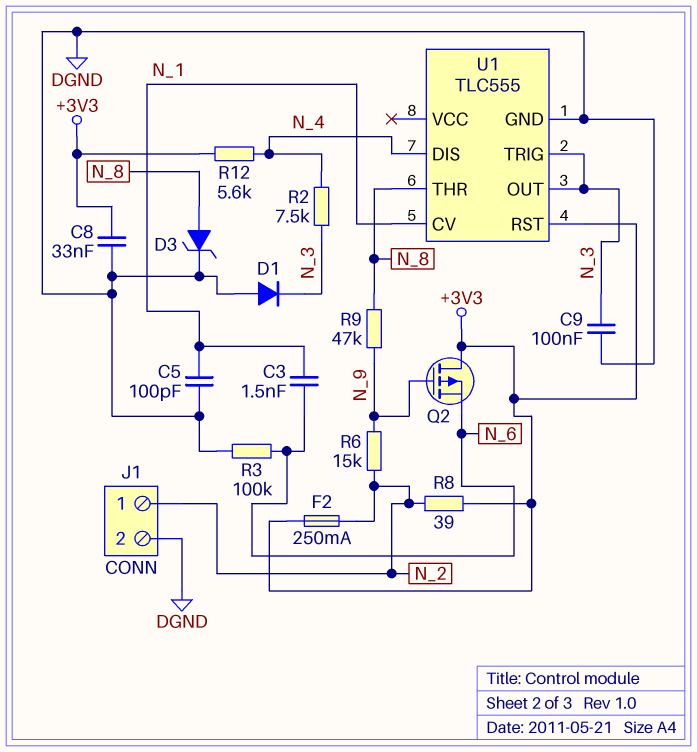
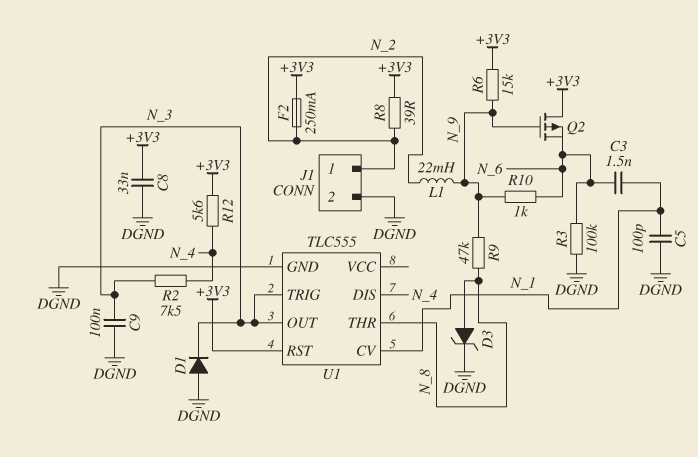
L1: none -> 22mH (N_2, N_9)
R6: 15k (N_2, N_9) -> 15k (+3V3, N_9)
R10: none -> 1k (N_6, N_9)

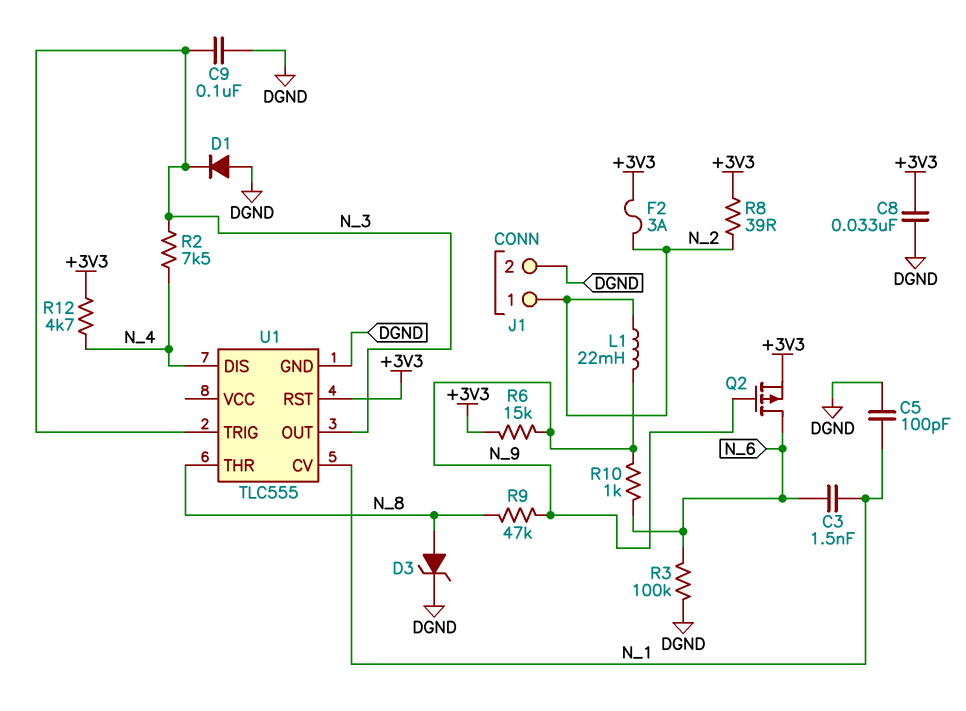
F2: 250mA (+3V3, N_2) -> 3A (+3V3, N_2)
Q2: PMOS (G N_9, D +3V3, S N_6) -> PMOS (G N_9, D N_6, S +3V3)
R12: 5.6k (+3V3, N_4) -> 4.7k (+3V3, N_4)

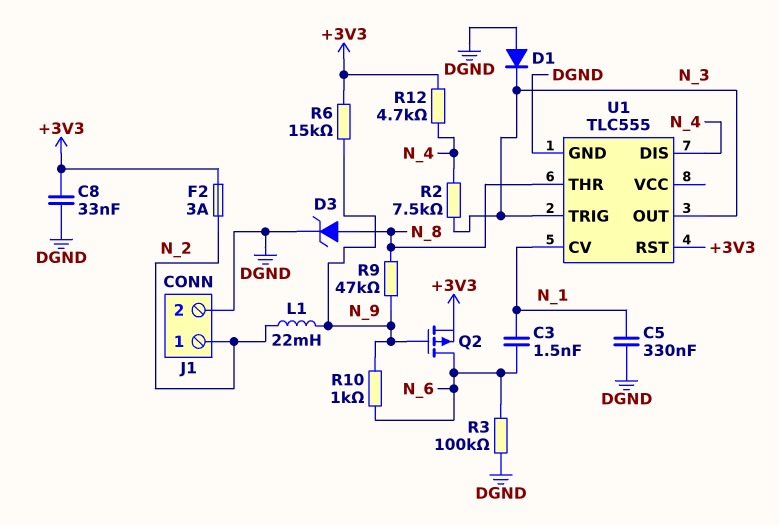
C5: 100pF (DGND, N_1) -> 330nF (DGND, N_1)
C9: 100nF (DGND, N_3) -> none
R8: 39 (+3V3, N_2) -> none

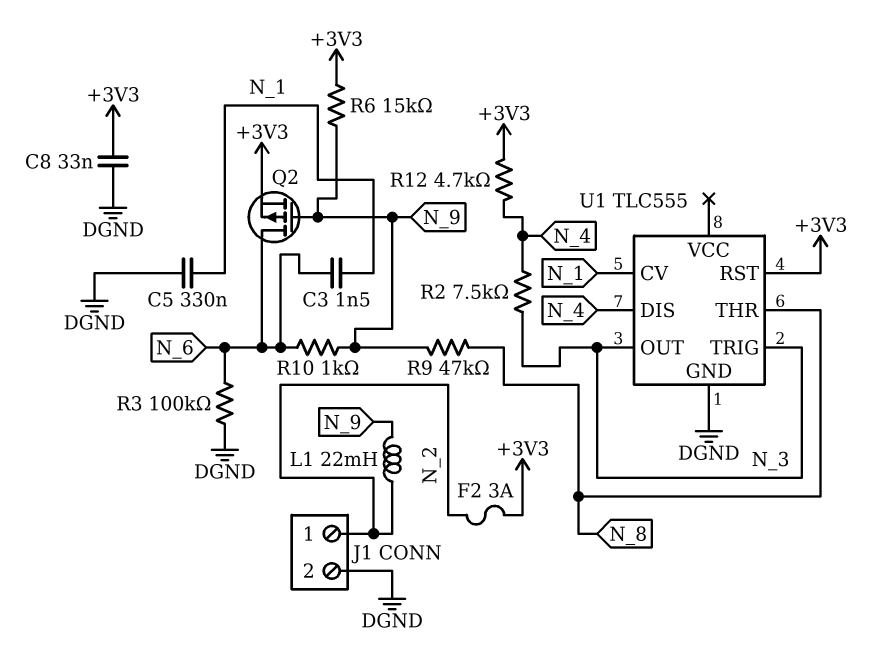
D1: diode (A DGND, K N_3) -> none
D3: zener (A N_8, K DGND) -> none

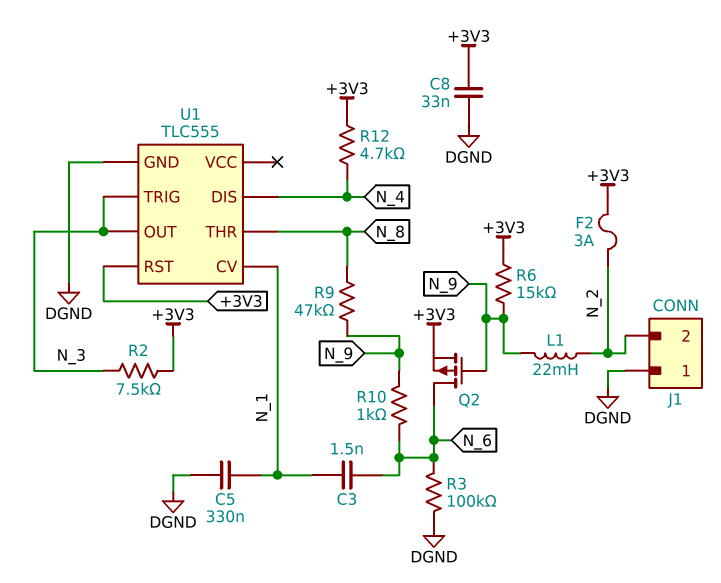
J1 pin 1: N_2 -> DGND
J1 pin 2: DGND -> N_2
R2: 7.5k (N_3, N_4) -> 7.5k (+3V3, N_3)

